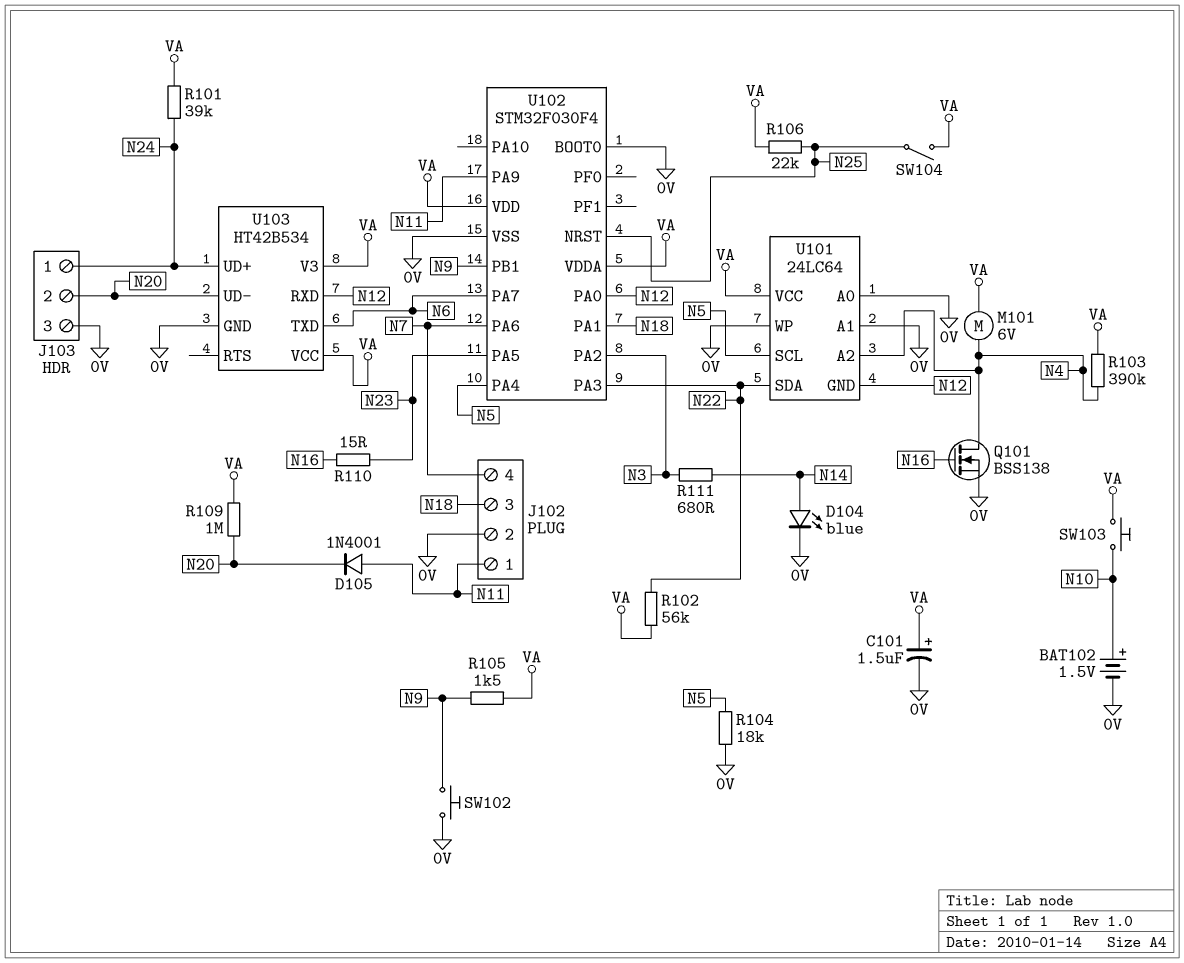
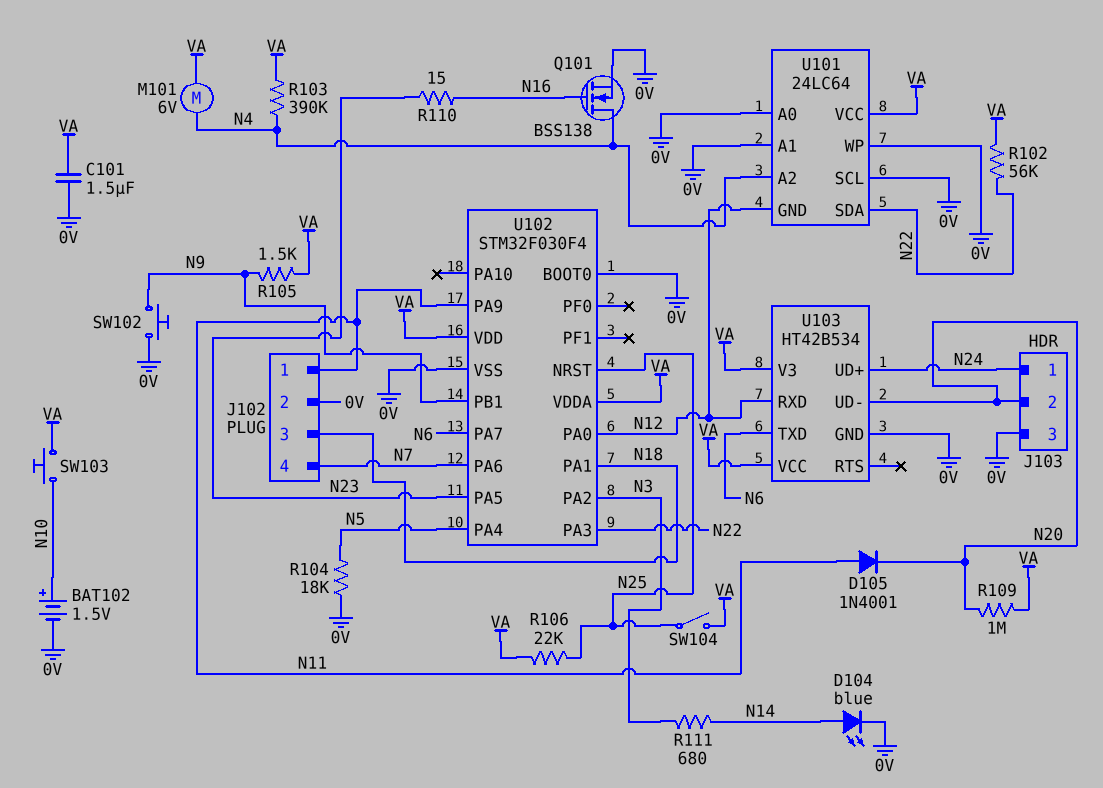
C101: 1.5uF (plus VA, minus 0V) -> 1.5uF (0V, VA)
R101: 39k (N24, VA) -> none
U101 pin SCL: N5 -> 0V

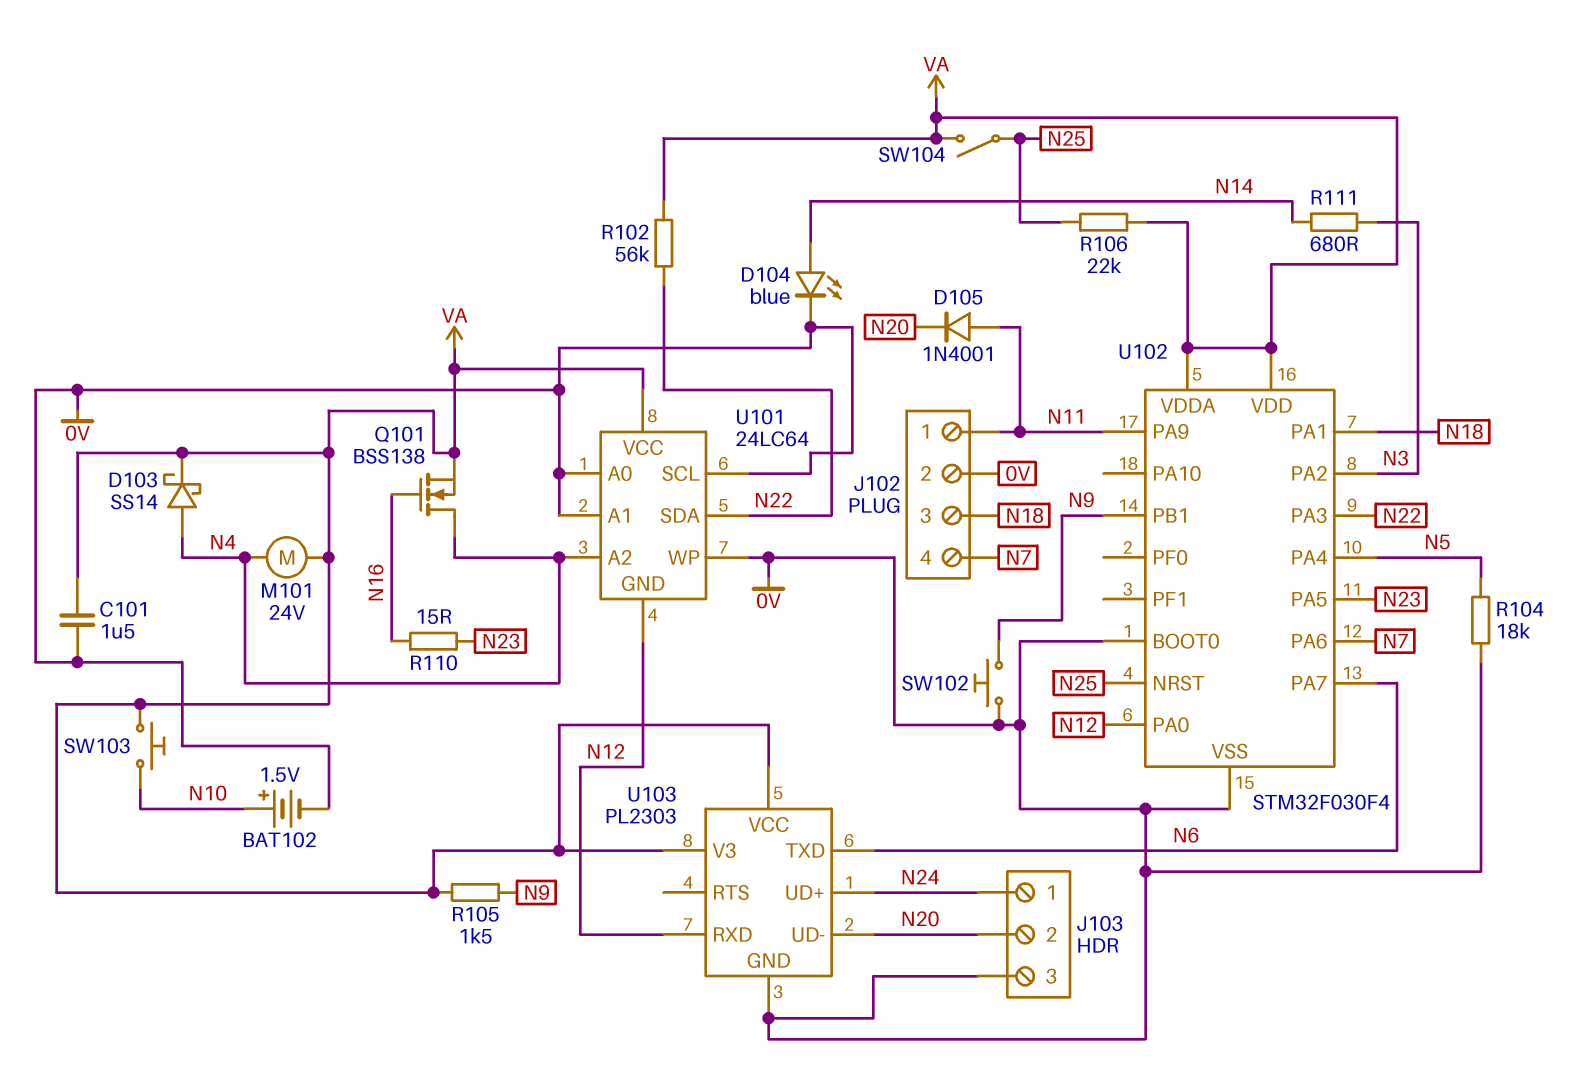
D103: none -> schottky SS14 (A N4, K VA)
M101: motor 6V (N4, VA) -> motor 24V (N4, VA)
Q101: NMOS BSS138 (G N16, D N4, S 0V) -> NMOS BSS138 (G N16, D N4, S VA)
R103: 390k (N4, VA) -> none
R109: 1M (N20, VA) -> none
U103: HT42B534 -> PL2303

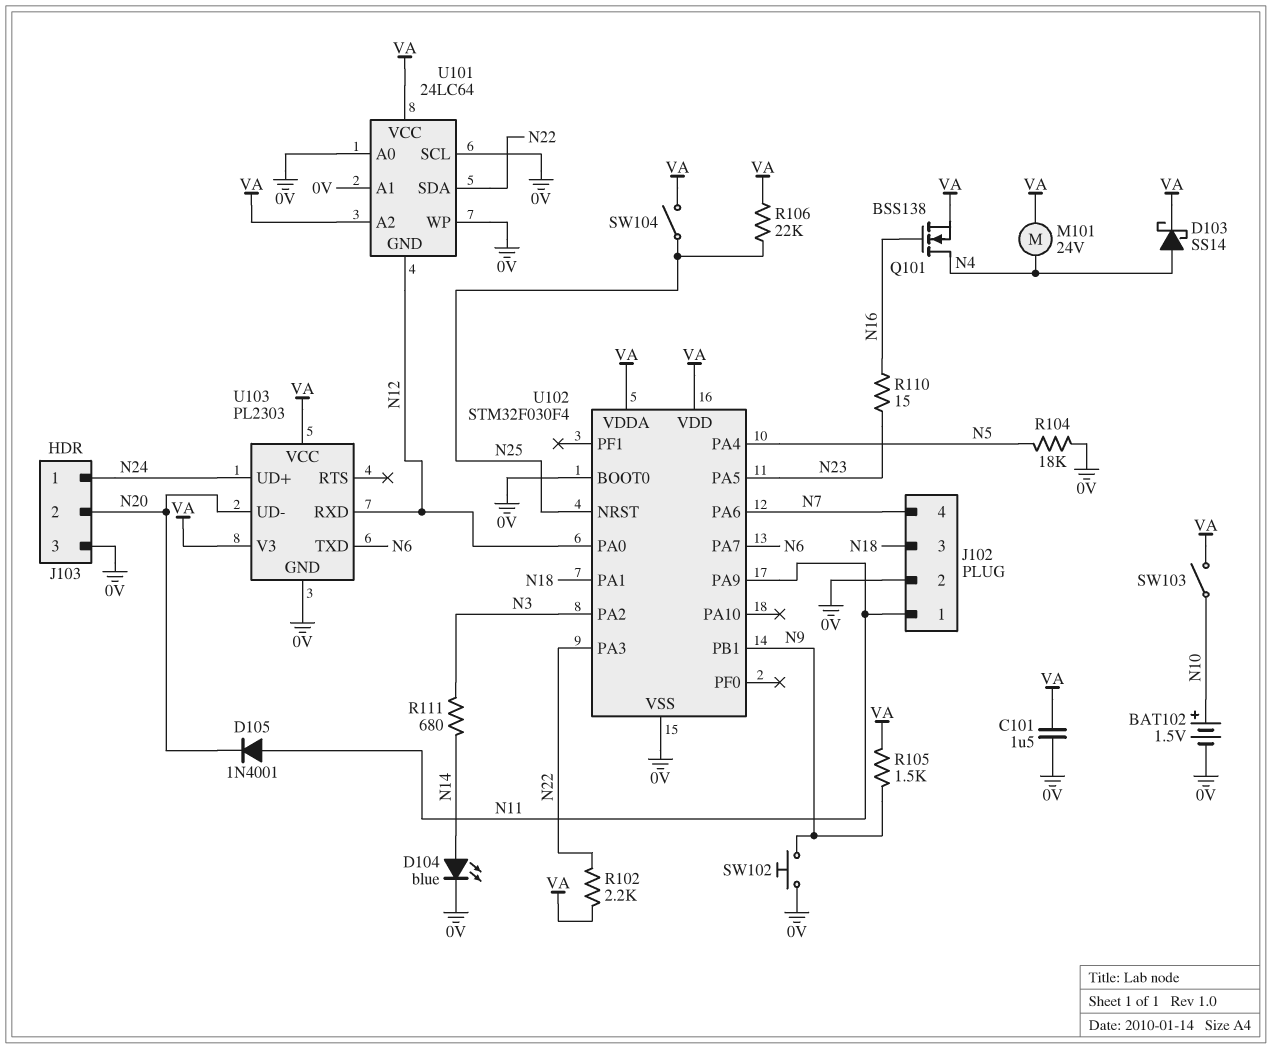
R102: 56k (N22, VA) -> 2.2k (N22, VA)
SW103: button (N10, VA) -> switch (N10, VA)
U101 pin A2: N4 -> VA

